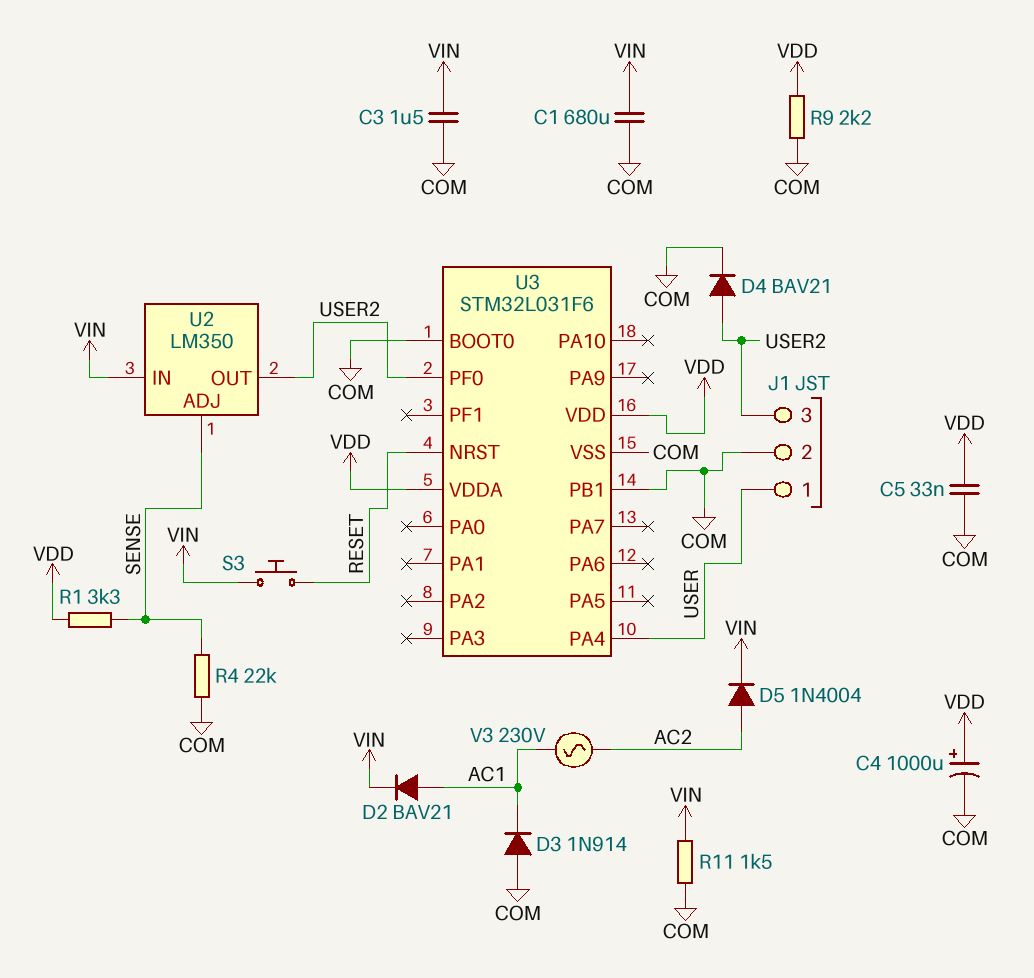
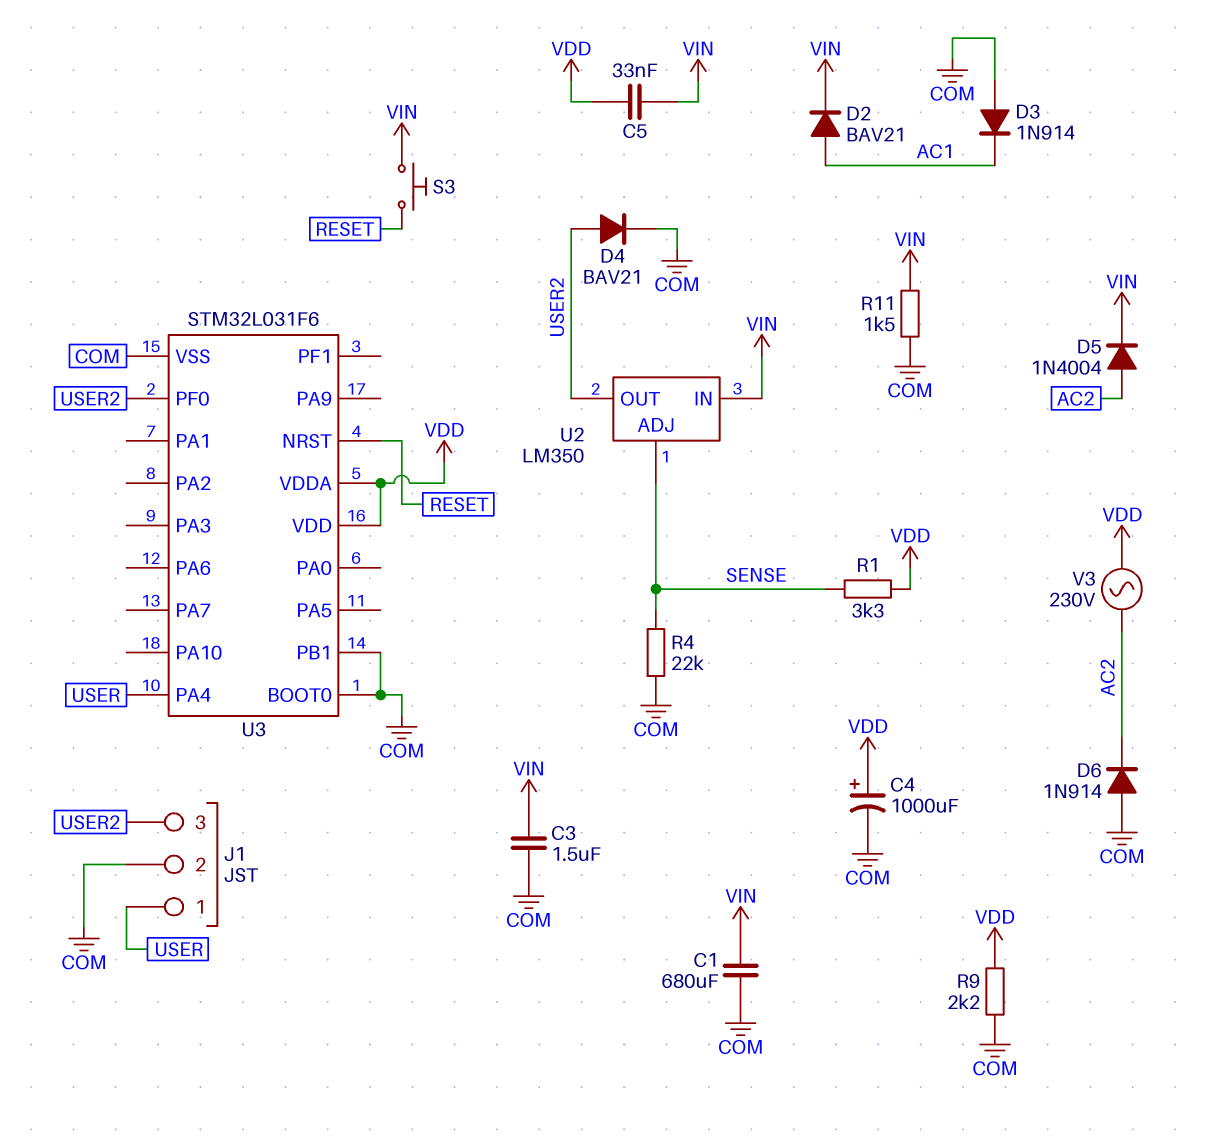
C5: 33nF (COM, VDD) -> 33nF (VDD, VIN)
D6: none -> diode 1N914 (A COM, K AC2)
V3: AC 230V (AC1, AC2) -> AC 230V (AC2, VDD)

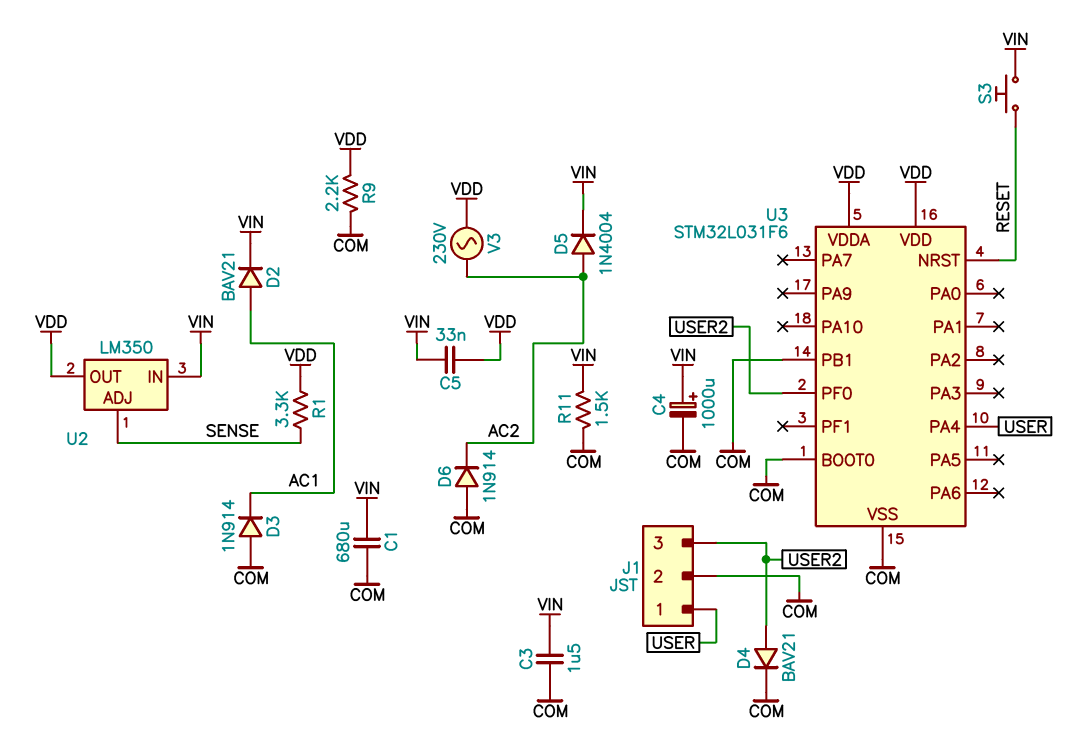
C4: 1000uF (plus VDD, minus COM) -> 1000uF (plus VIN, minus COM)
R4: 22k (COM, SENSE) -> none
U2 pin OUT: USER2 -> VDD

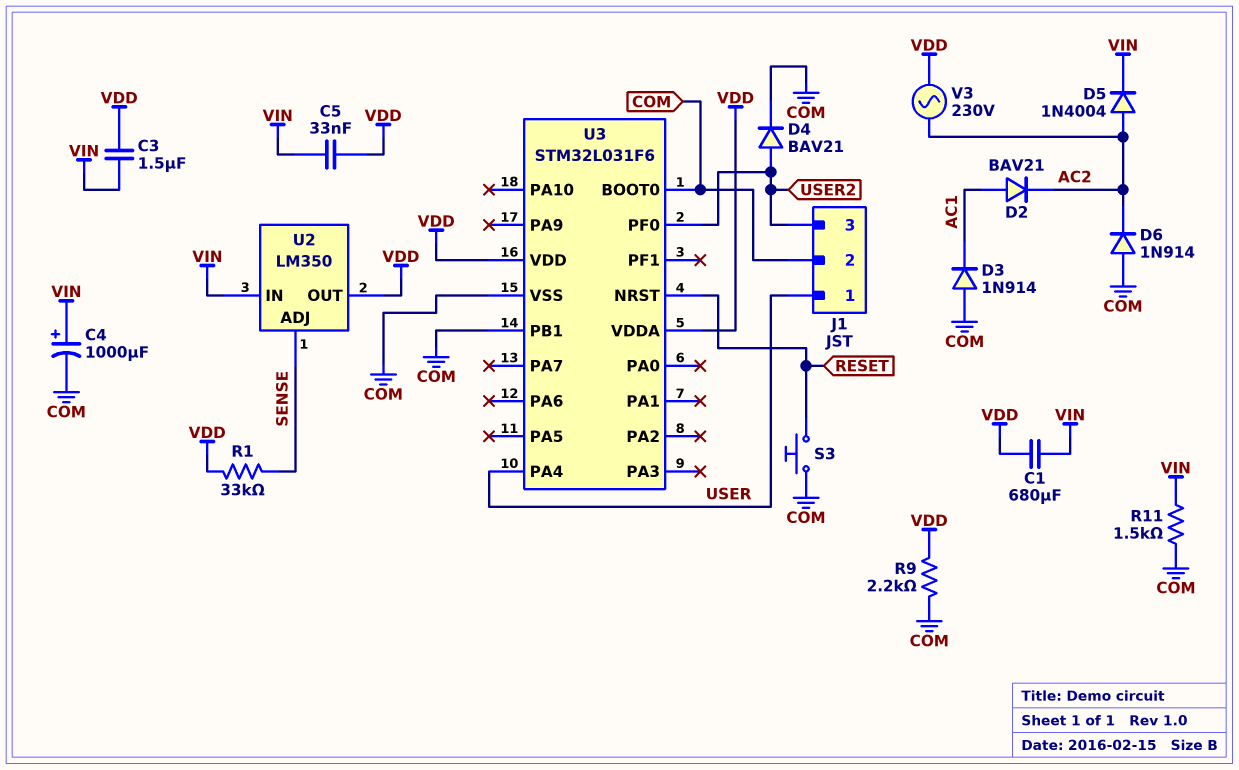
C1: 680uF (COM, VIN) -> 680uF (VDD, VIN)
C3: 1.5uF (COM, VIN) -> 1.5uF (VDD, VIN)
D2: diode BAV21 (A AC1, K VIN) -> diode BAV21 (A AC1, K AC2)
R1: 3.3k (SENSE, VDD) -> 33k (SENSE, VDD)
S3: button (RESET, VIN) -> button (COM, RESET)

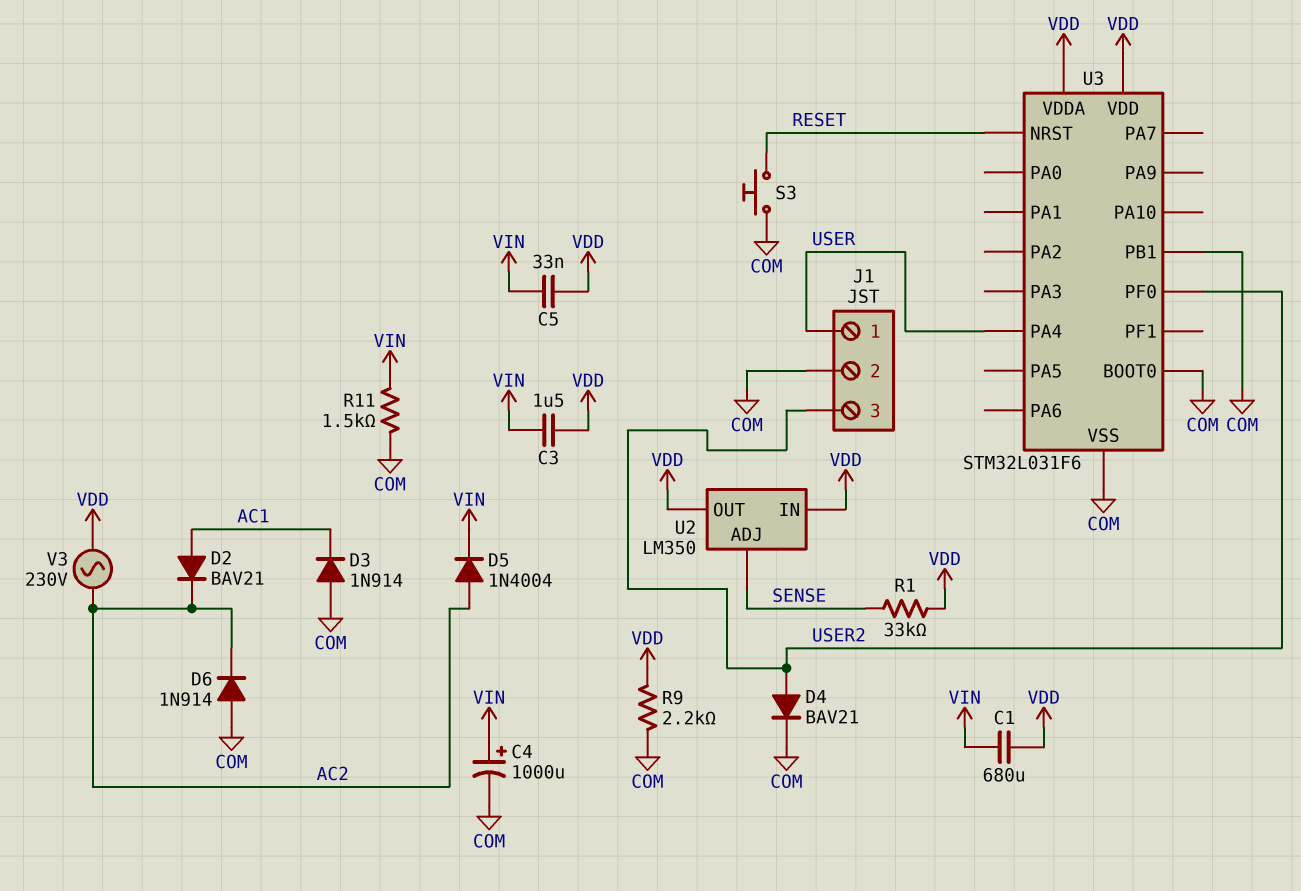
U2 pin IN: VIN -> VDD

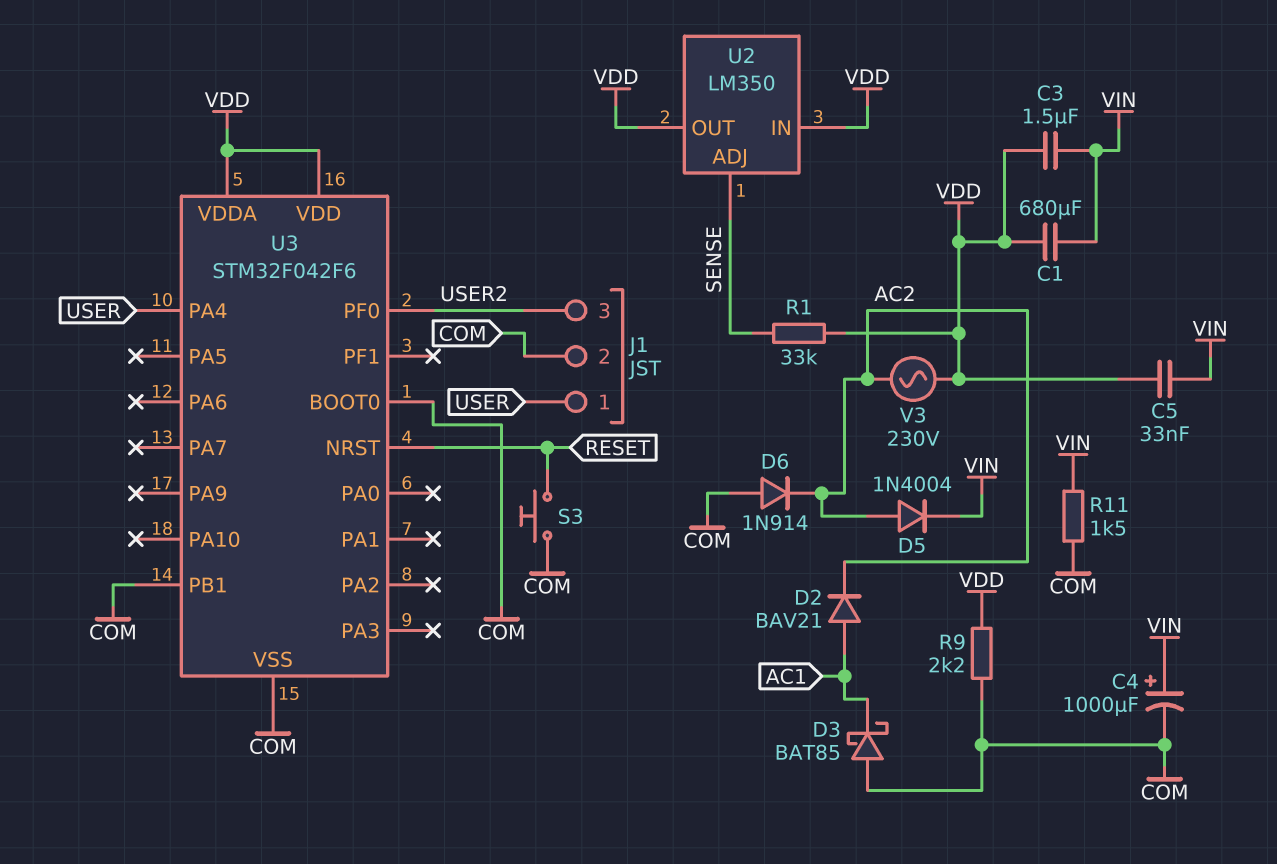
D3: diode 1N914 (A COM, K AC1) -> schottky BAT85 (A COM, K AC1)
D4: diode BAV21 (A USER2, K COM) -> none
U3: STM32L031F6 -> STM32F042F6

